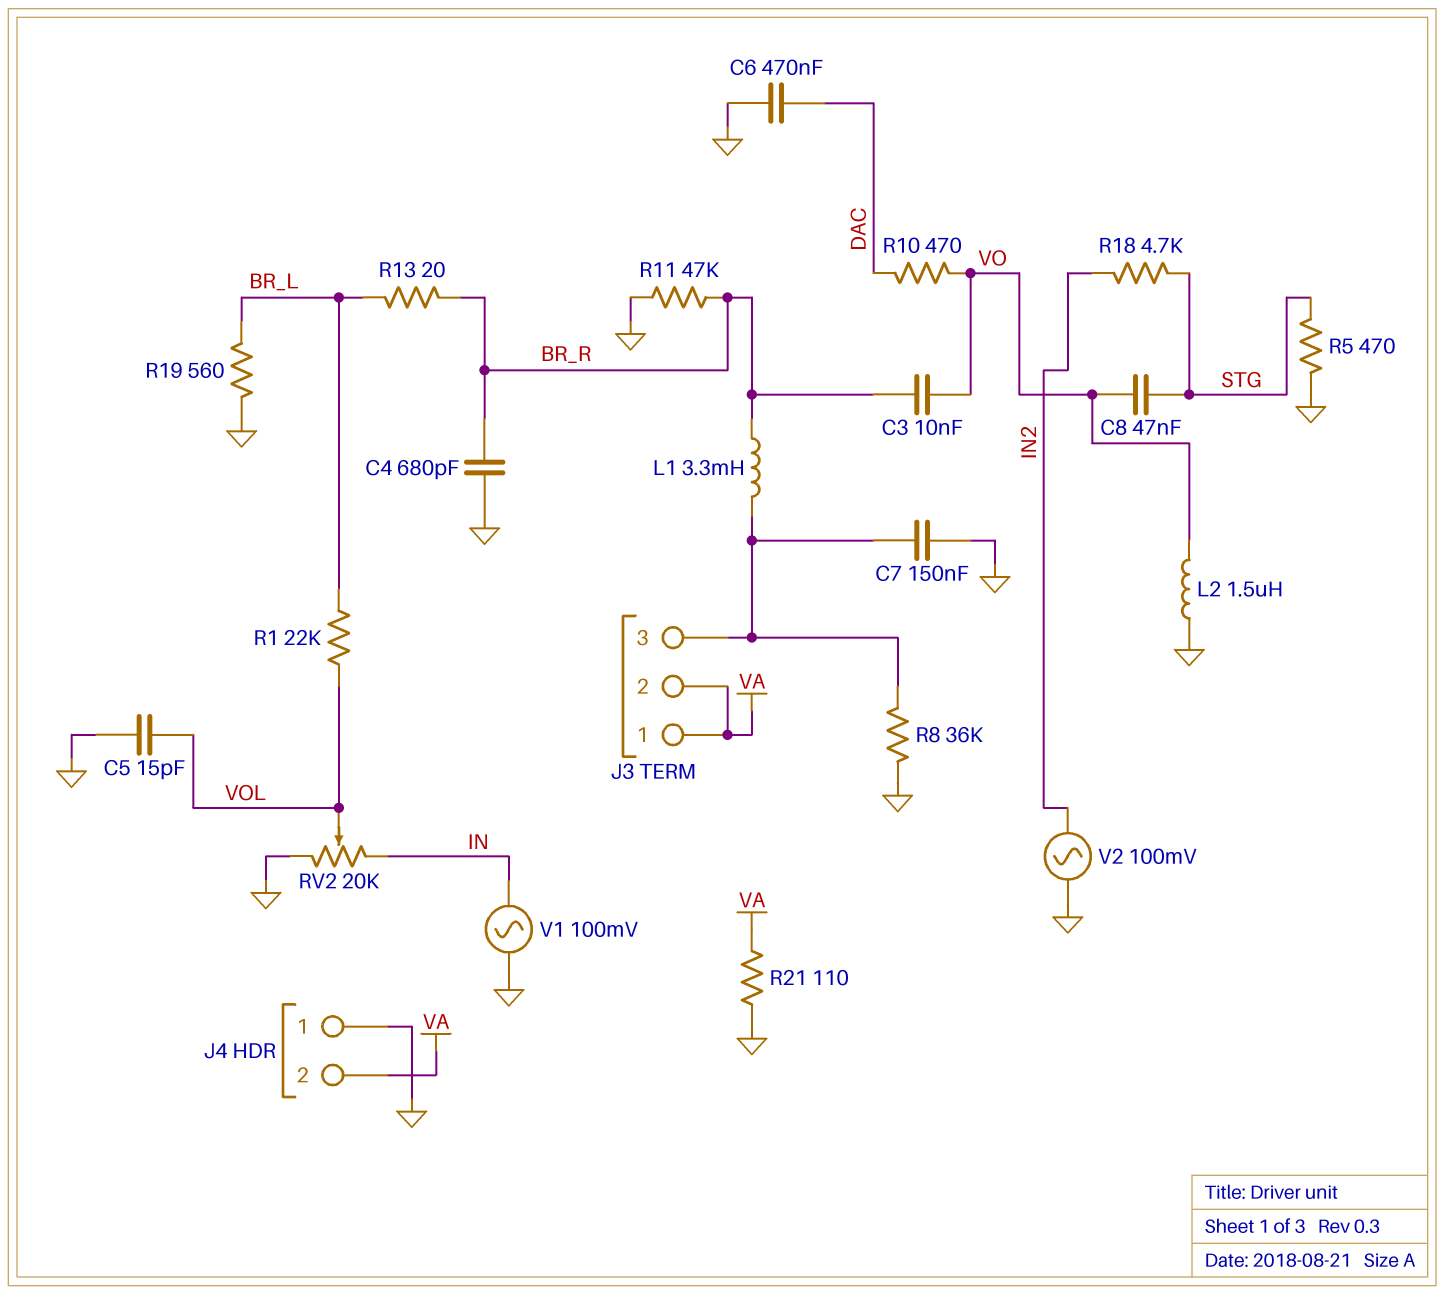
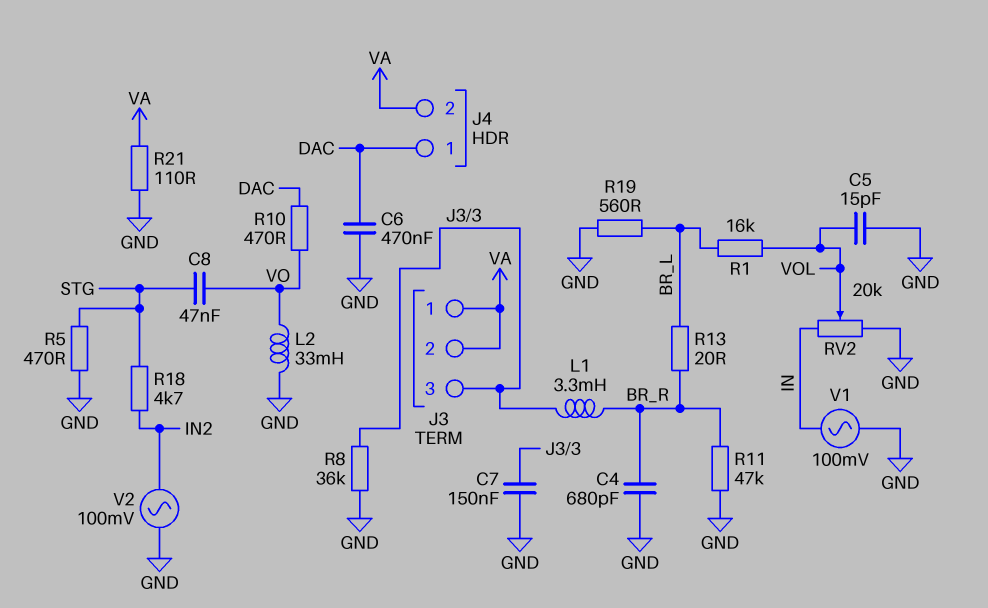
C3: 10nF (BR_R, VO) -> none
J4 pin 1: GND -> DAC
L2: 1.5uH (GND, VO) -> 33mH (GND, VO)
R1: 22k (BR_L, VOL) -> 16k (BR_L, VOL)

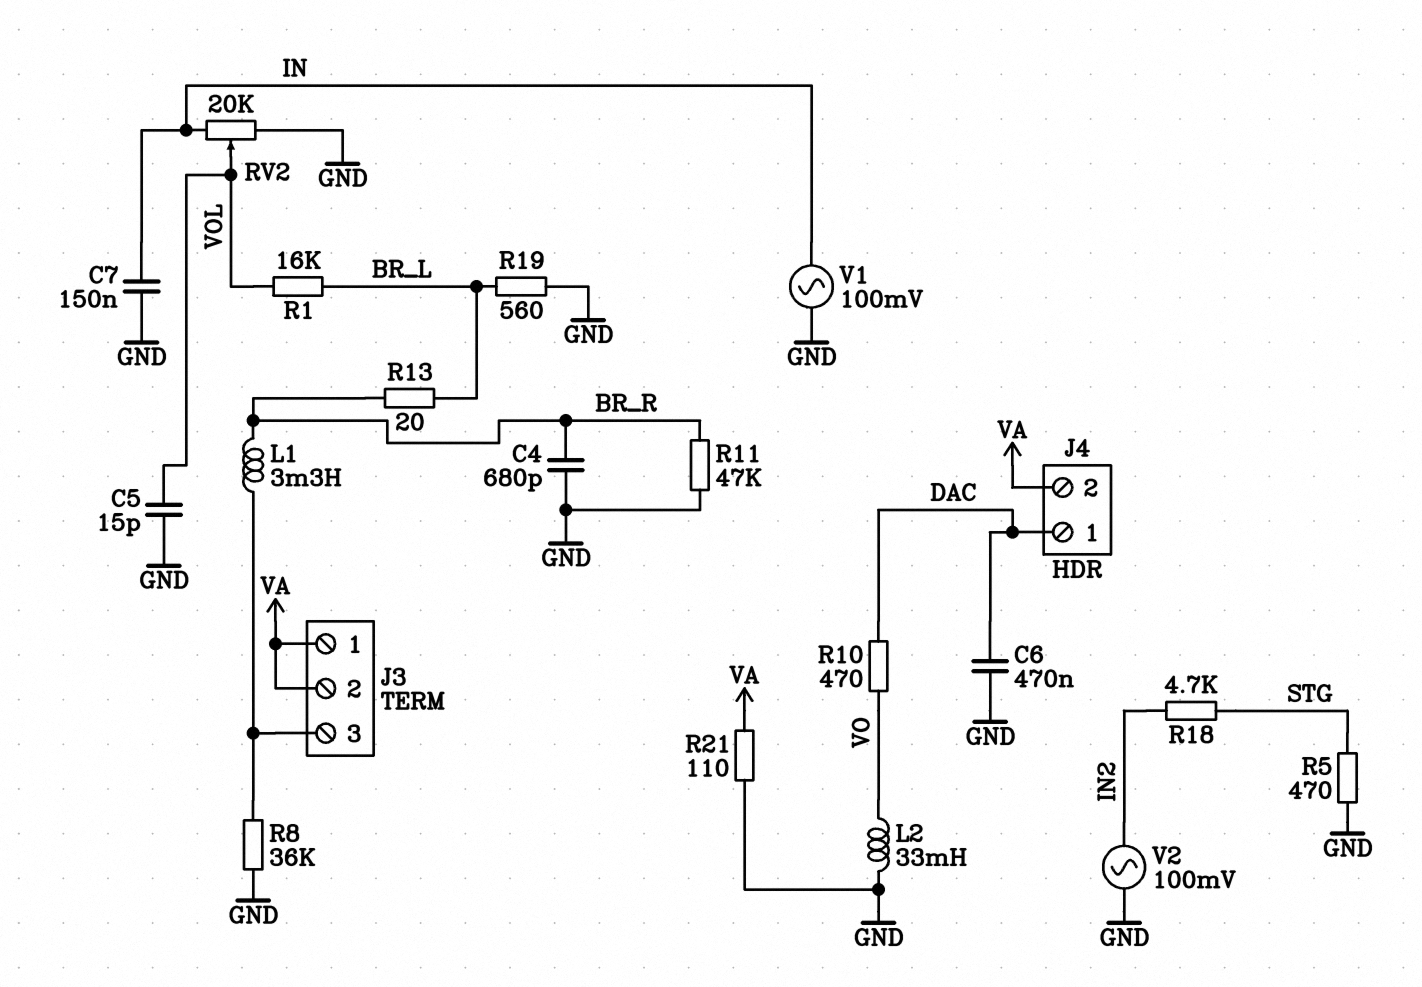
C7: 150nF (GND, J3/3) -> 150nF (GND, IN)
C8: 47nF (STG, VO) -> none

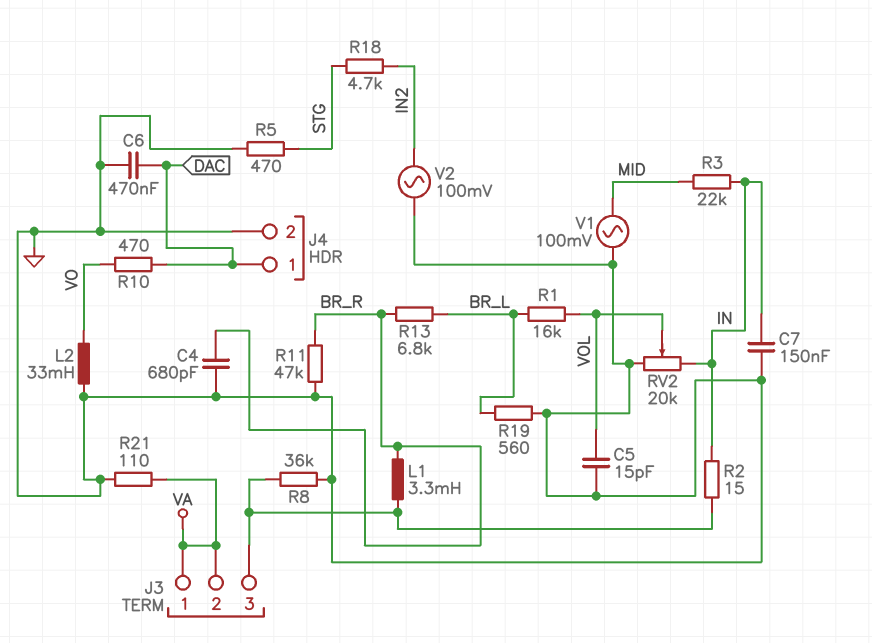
J4 pin 2: VA -> GND
R2: none -> 15 (IN, J3/3)
R3: none -> 22k (IN, MID)
R13: 20 (BR_L, BR_R) -> 6.8k (BR_L, BR_R)
V1: AC 100mV (GND, IN) -> AC 100mV (GND, MID)

